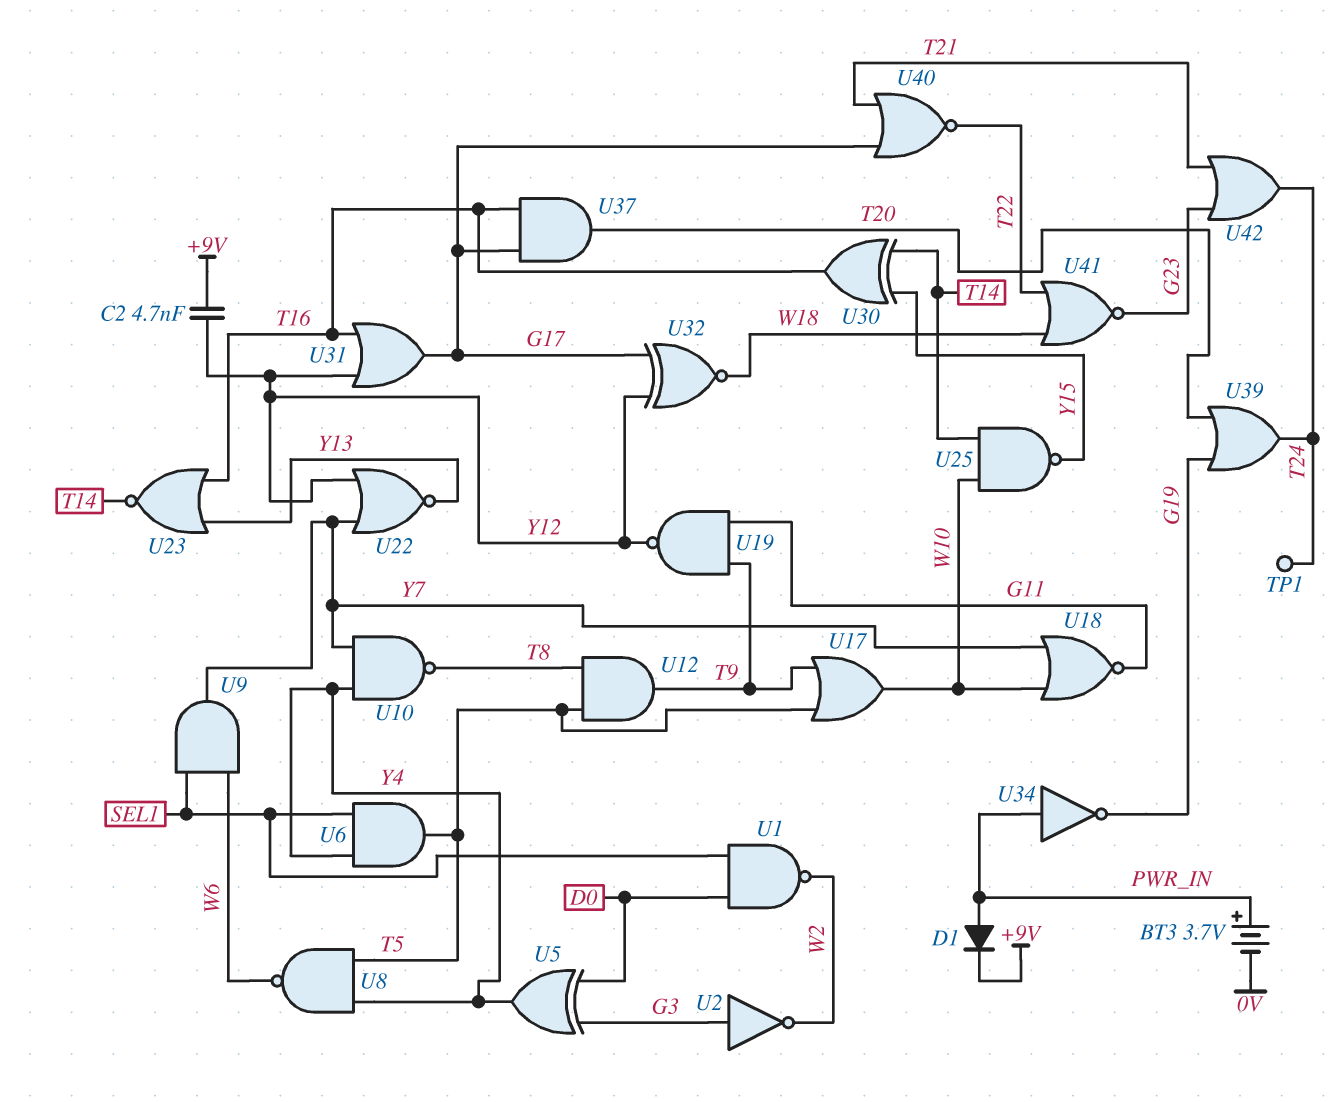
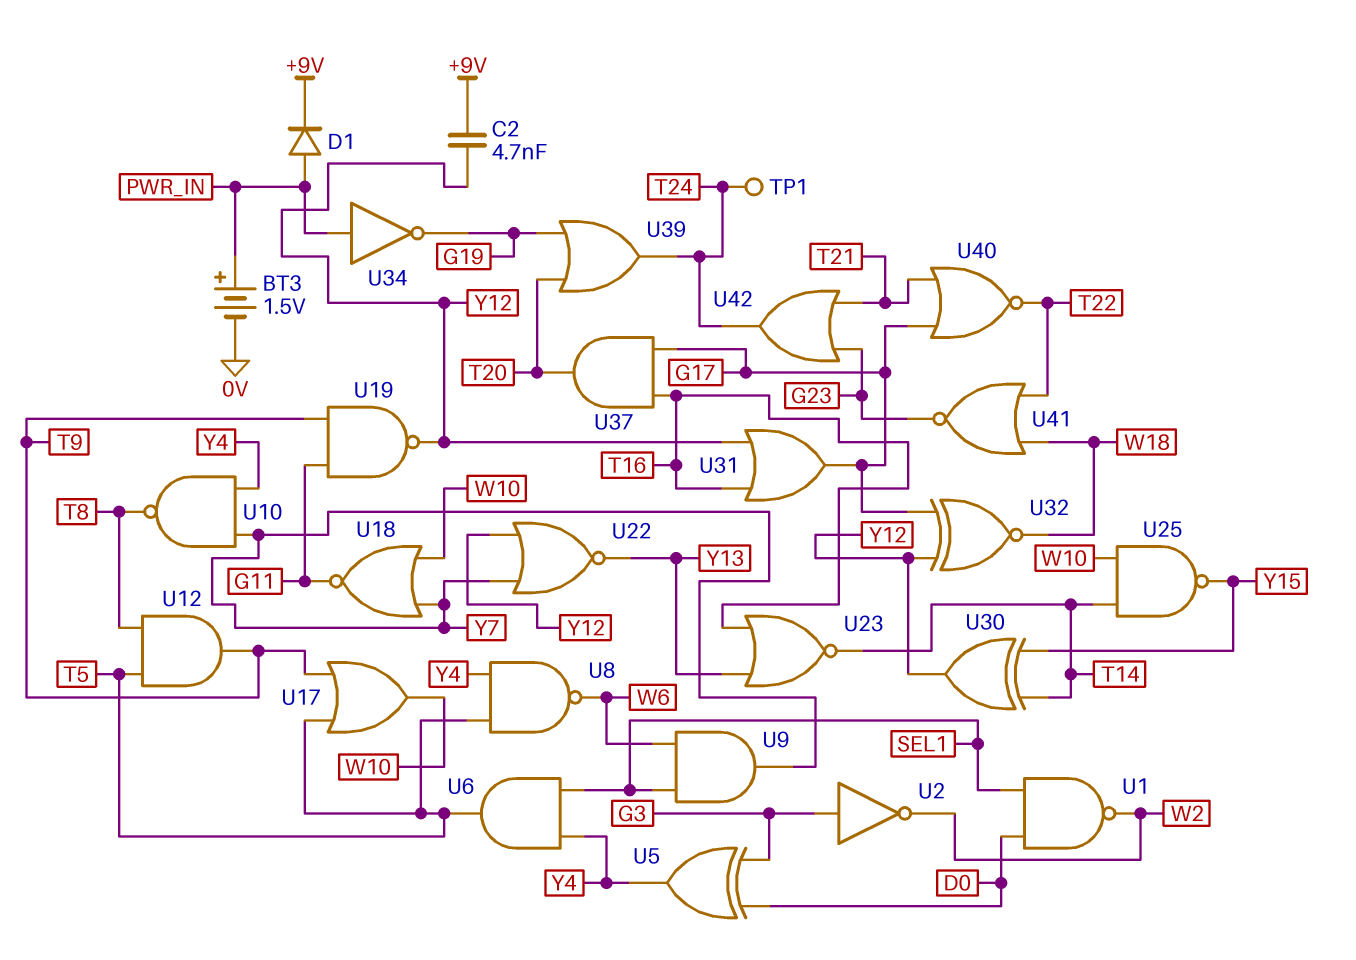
BT3: 3.7V (plus PWR_IN, minus 0V) -> 1.5V (plus PWR_IN, minus 0V)
U30: XOR (in T14, in Y15, out T16) -> XOR (in T14, in Y15, out Y12)

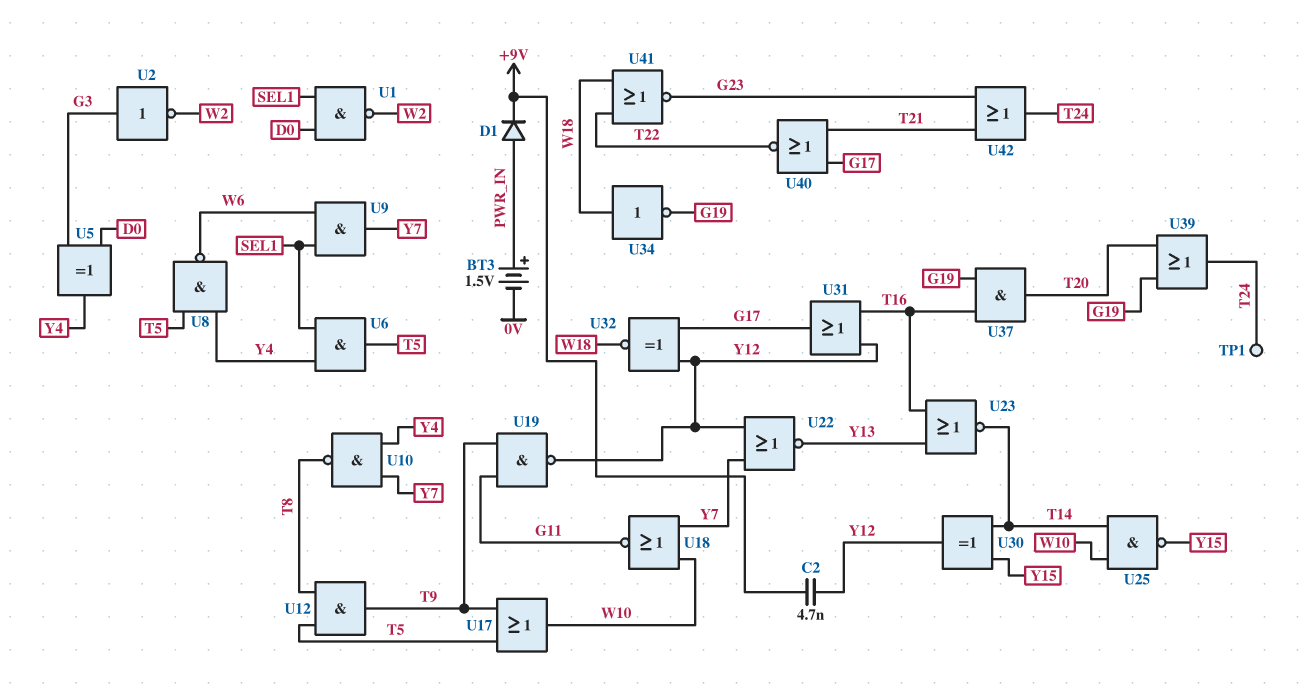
U34: NOT (in PWR_IN, out G19) -> NOT (in W18, out G19)
U37: AND (in G17, in T16, out T20) -> AND (in G19, in T16, out T20)

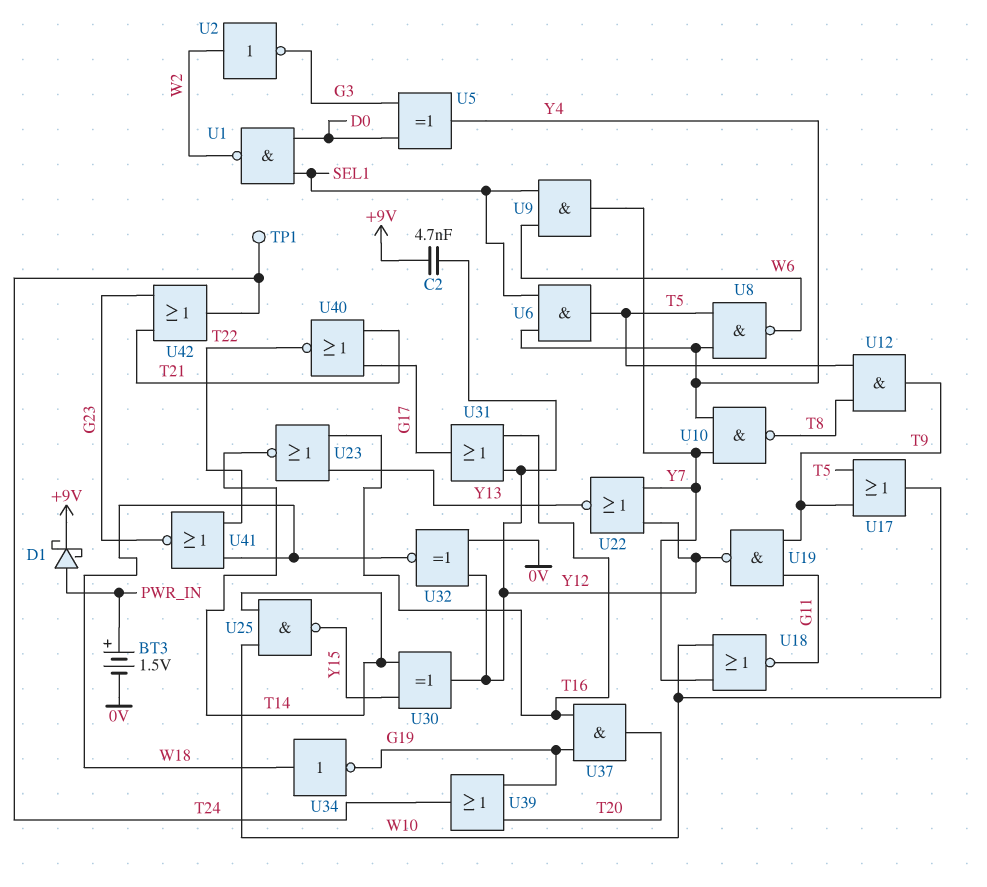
D1: diode (A PWR_IN, K +9V) -> schottky (A PWR_IN, K +9V)
U2: NOT (in G3, out W2) -> NOT (in W2, out G3)
U32: XNOR (in G17, in Y12, out W18) -> XNOR (in 0V, in Y12, out W18)

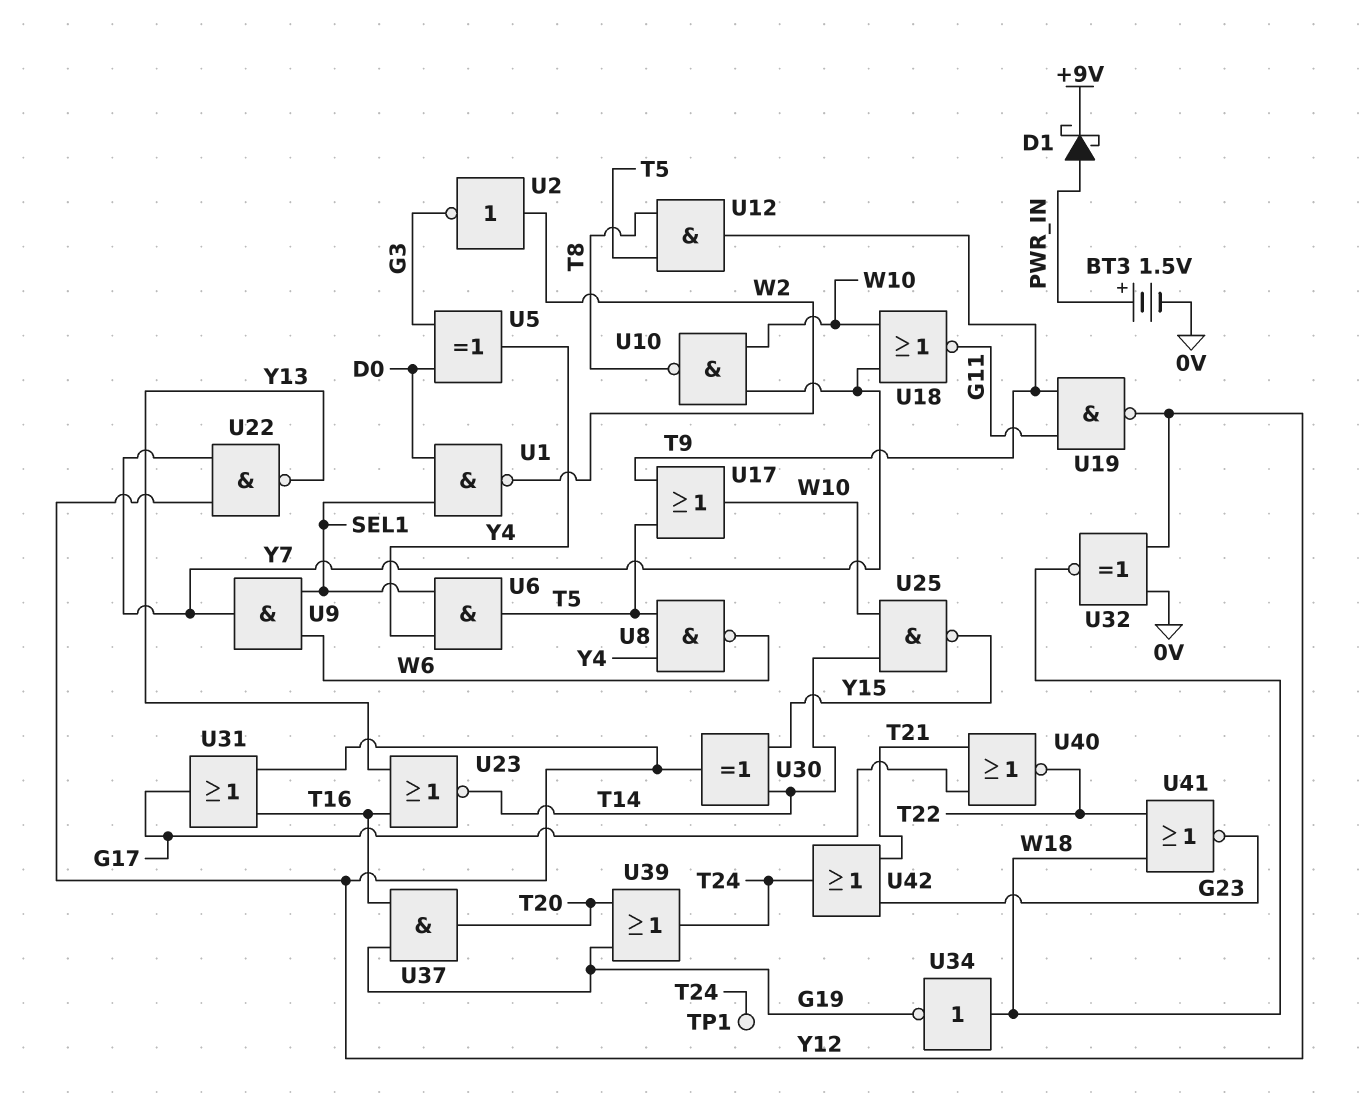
C2: 4.7nF (+9V, Y12) -> none
U10: NAND (in Y4, in Y7, out T8) -> NAND (in W10, in Y7, out T8)
U22: NOR (in Y7, in Y12, out Y13) -> NAND (in Y7, in Y12, out Y13)

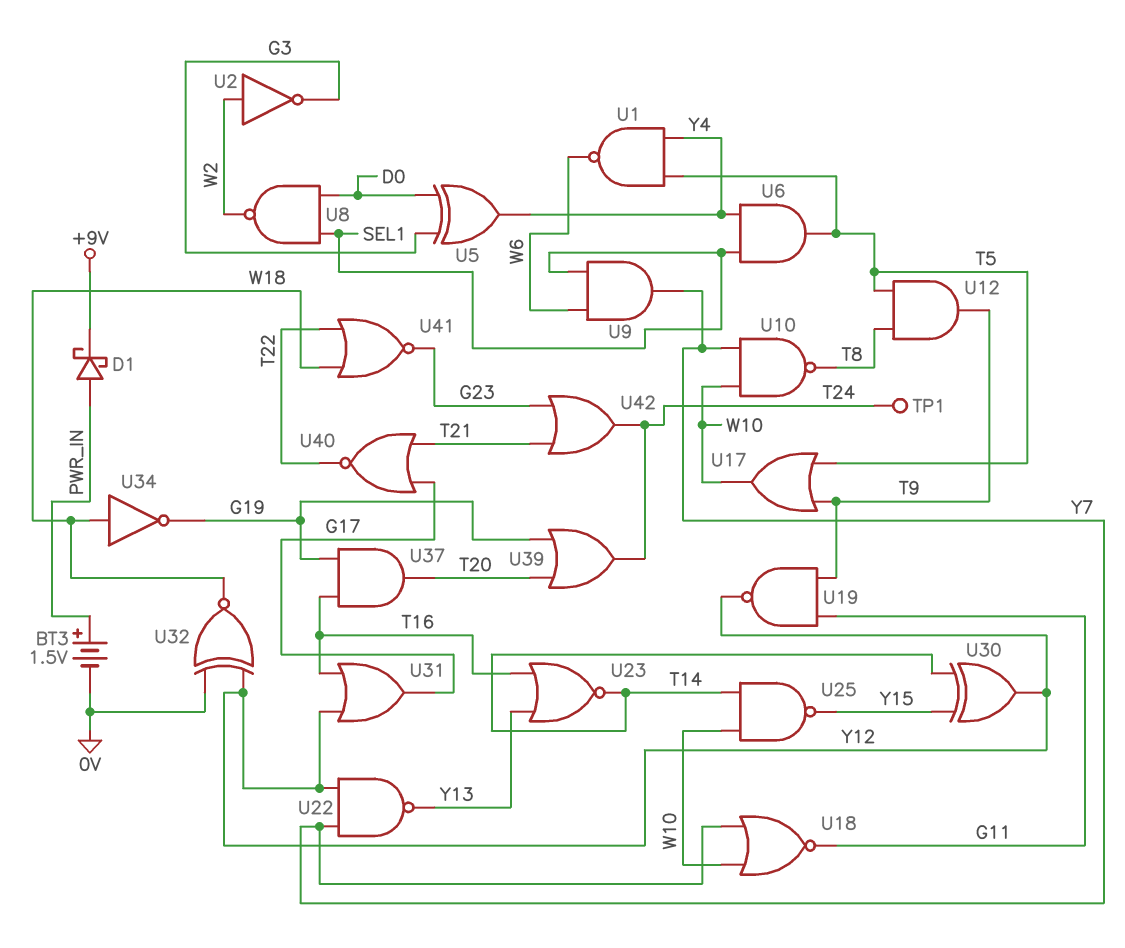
U1: NAND (in D0, in SEL1, out W2) -> NAND (in T5, in Y4, out W6)
U8: NAND (in T5, in Y4, out W6) -> NAND (in D0, in SEL1, out W2)

